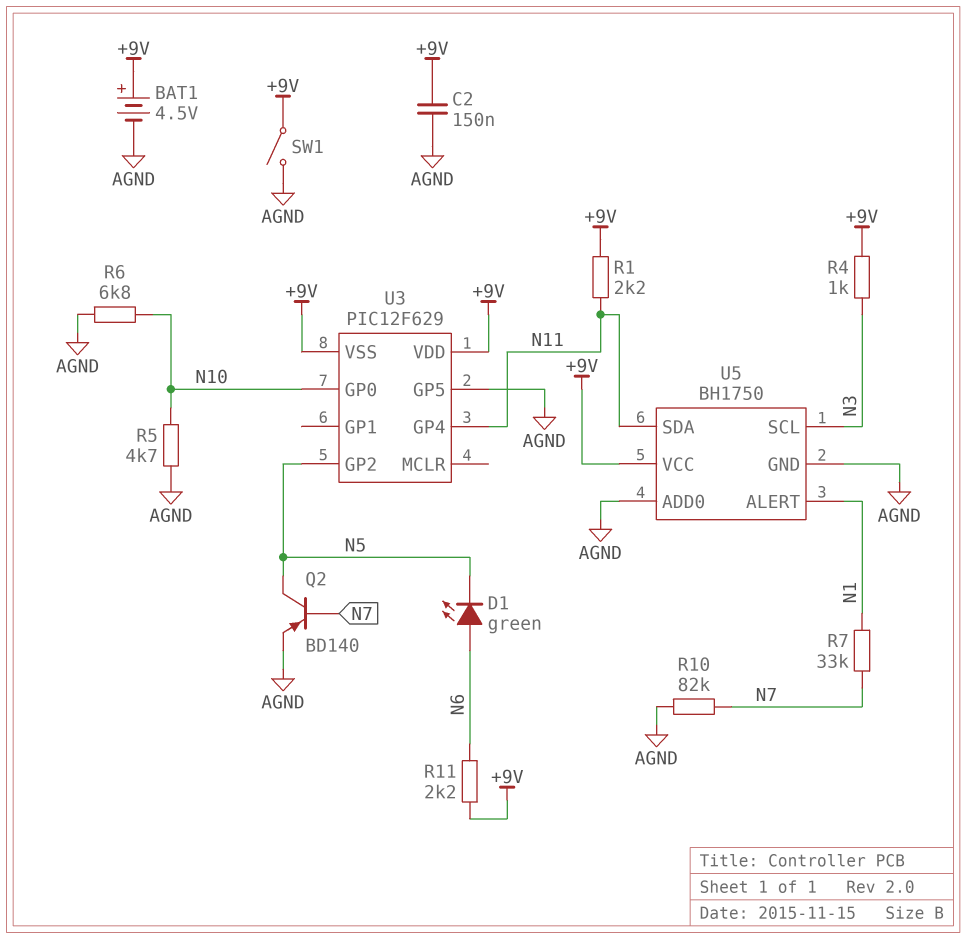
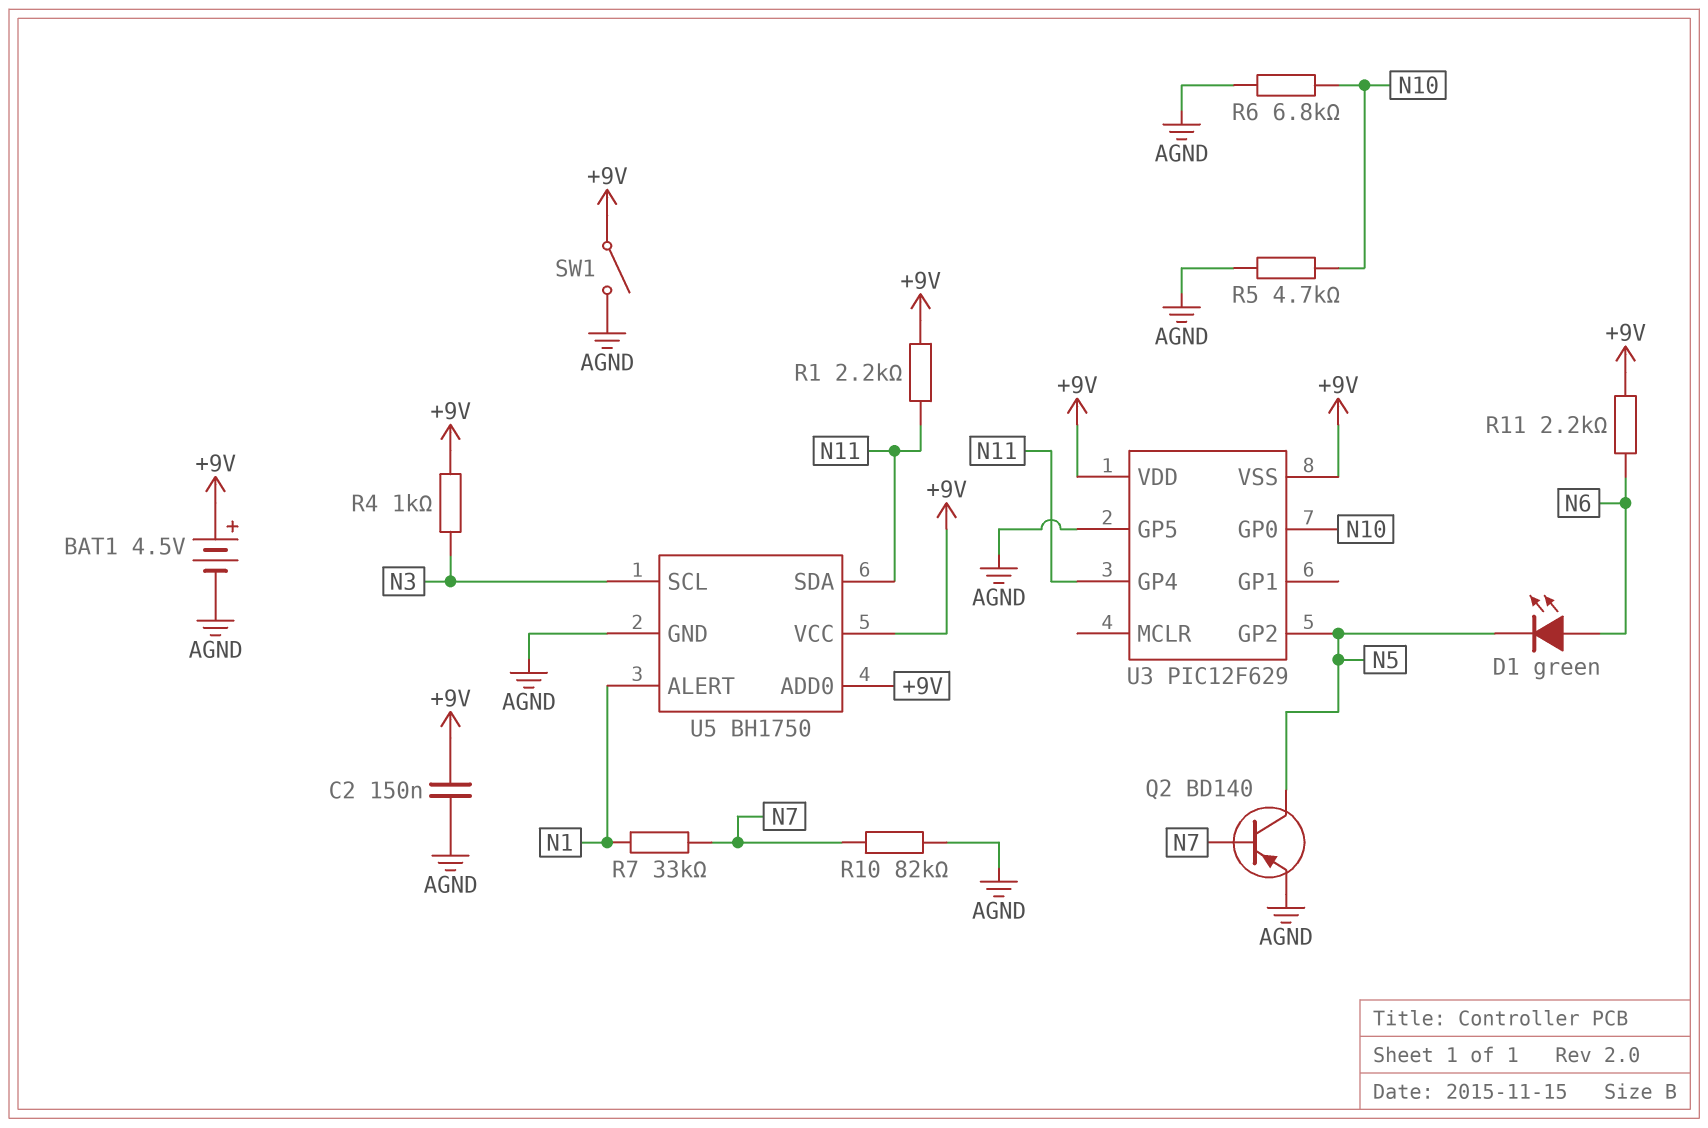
U5 pin ADD0: AGND -> +9V

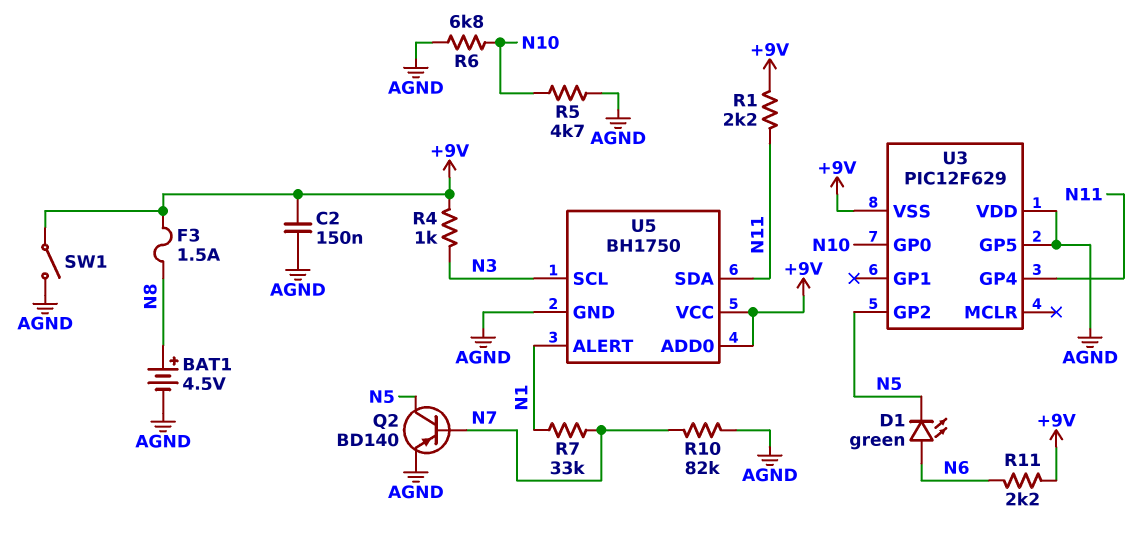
BAT1: 4.5V (plus +9V, minus AGND) -> 4.5V (plus N8, minus AGND)
F3: none -> 1.5A (+9V, N8)
U3 pin VDD: +9V -> AGND

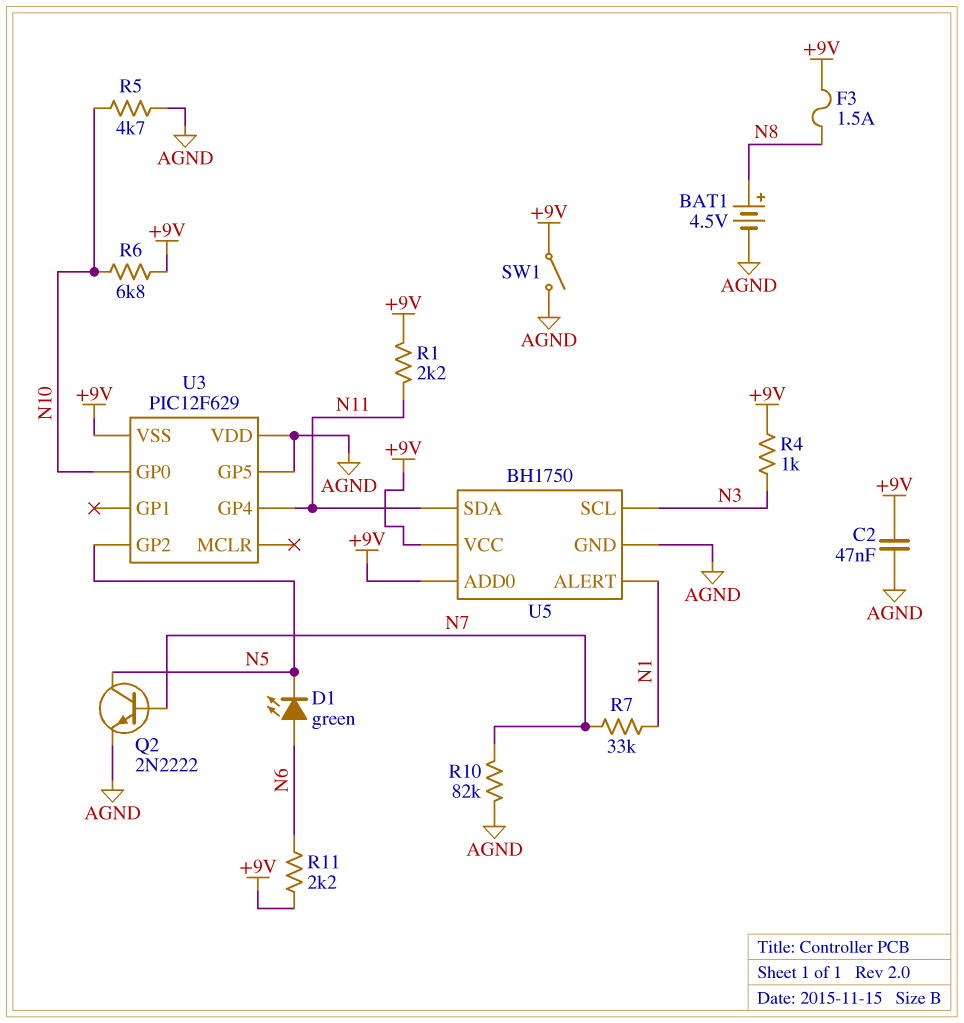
C2: 150nF (+9V, AGND) -> 47nF (+9V, AGND)
Q2: PNP BD140 (B N7, C N5, E AGND) -> NPN 2N2222 (B N7, C N5, E AGND)
R6: 6.8k (AGND, N10) -> 6.8k (+9V, N10)

